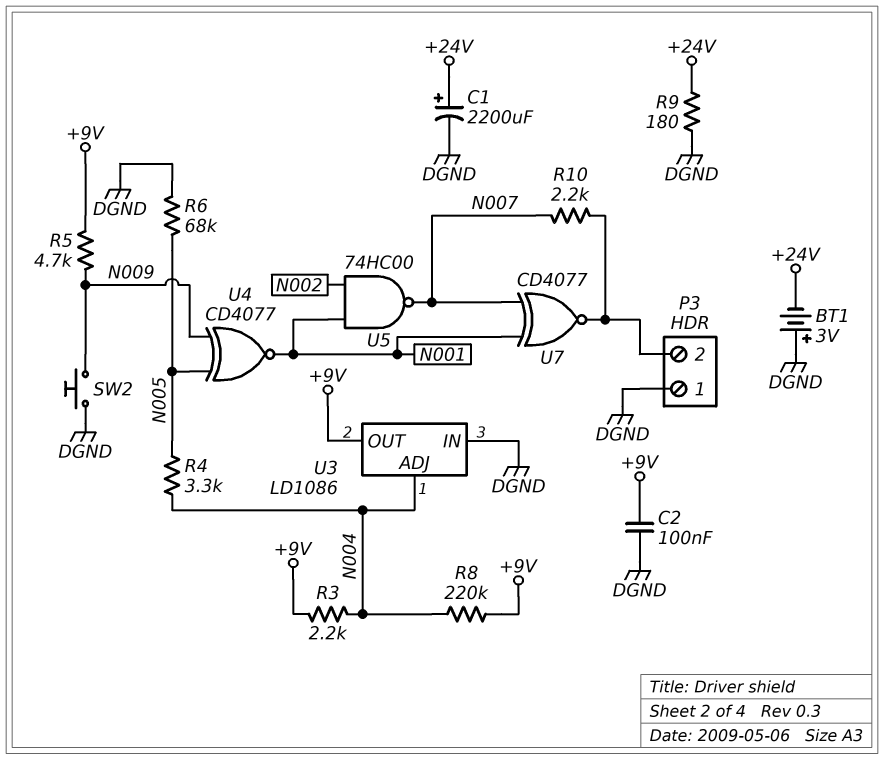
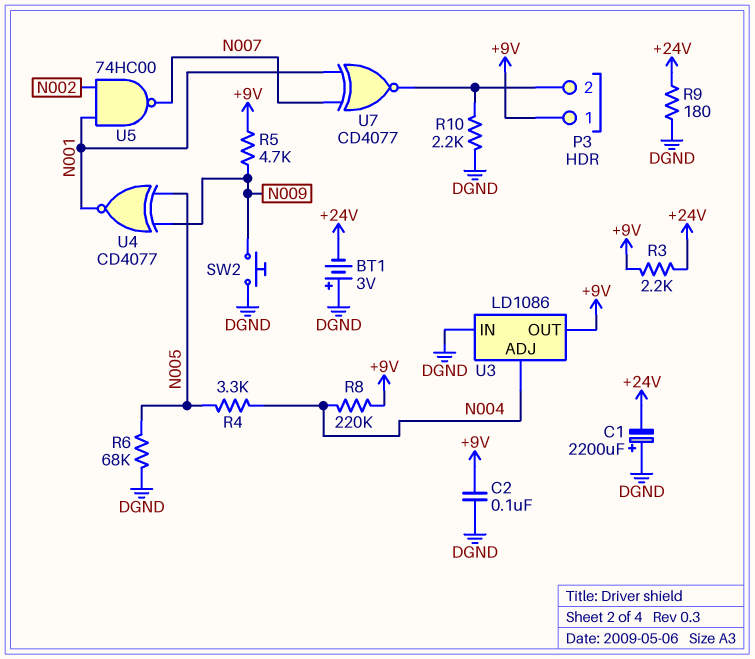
C1: 2200uF (plus +24V, minus DGND) -> 2200uF (plus DGND, minus +24V)
P3 pin 1: DGND -> +9V
R3: 2.2k (+9V, N004) -> 2.2k (+9V, +24V)
R10: 2.2k (N007, P3/2) -> 2.2k (DGND, P3/2)

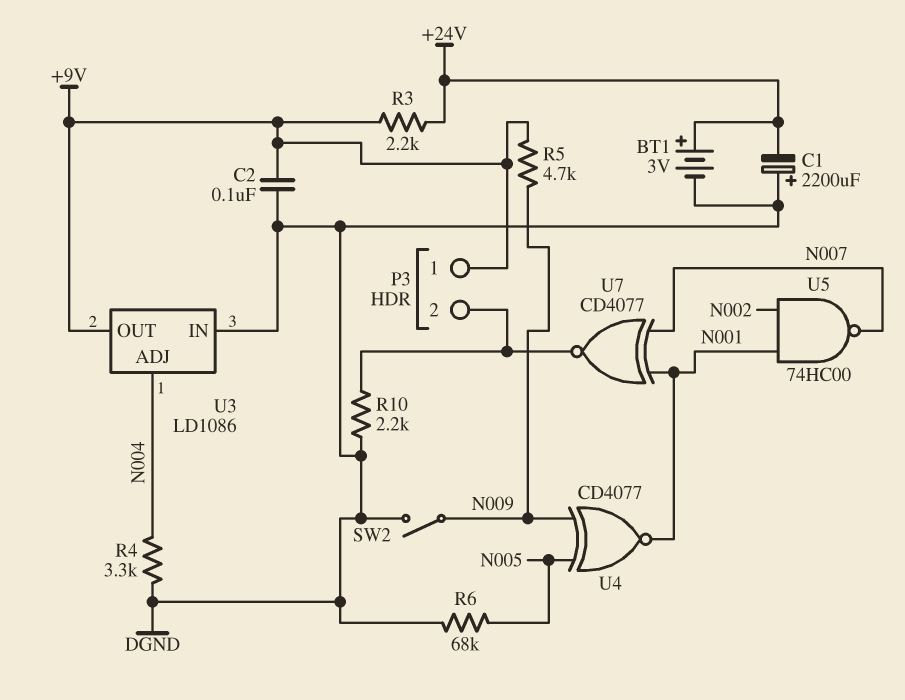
BT1: 3V (plus DGND, minus +24V) -> 3V (plus +24V, minus DGND)
R4: 3.3k (N004, N005) -> 3.3k (DGND, N004)
R8: 220k (+9V, N004) -> none
R9: 180 (+24V, DGND) -> none
SW2: button (DGND, N009) -> switch (DGND, N009)

